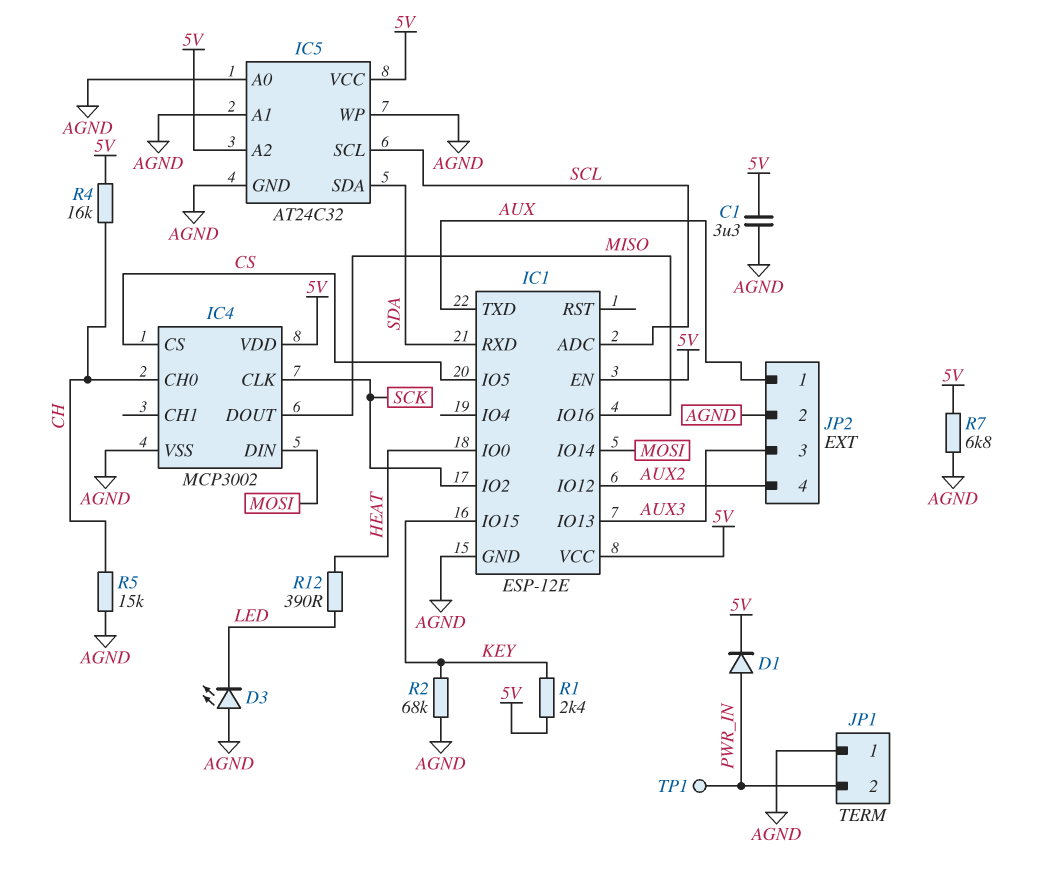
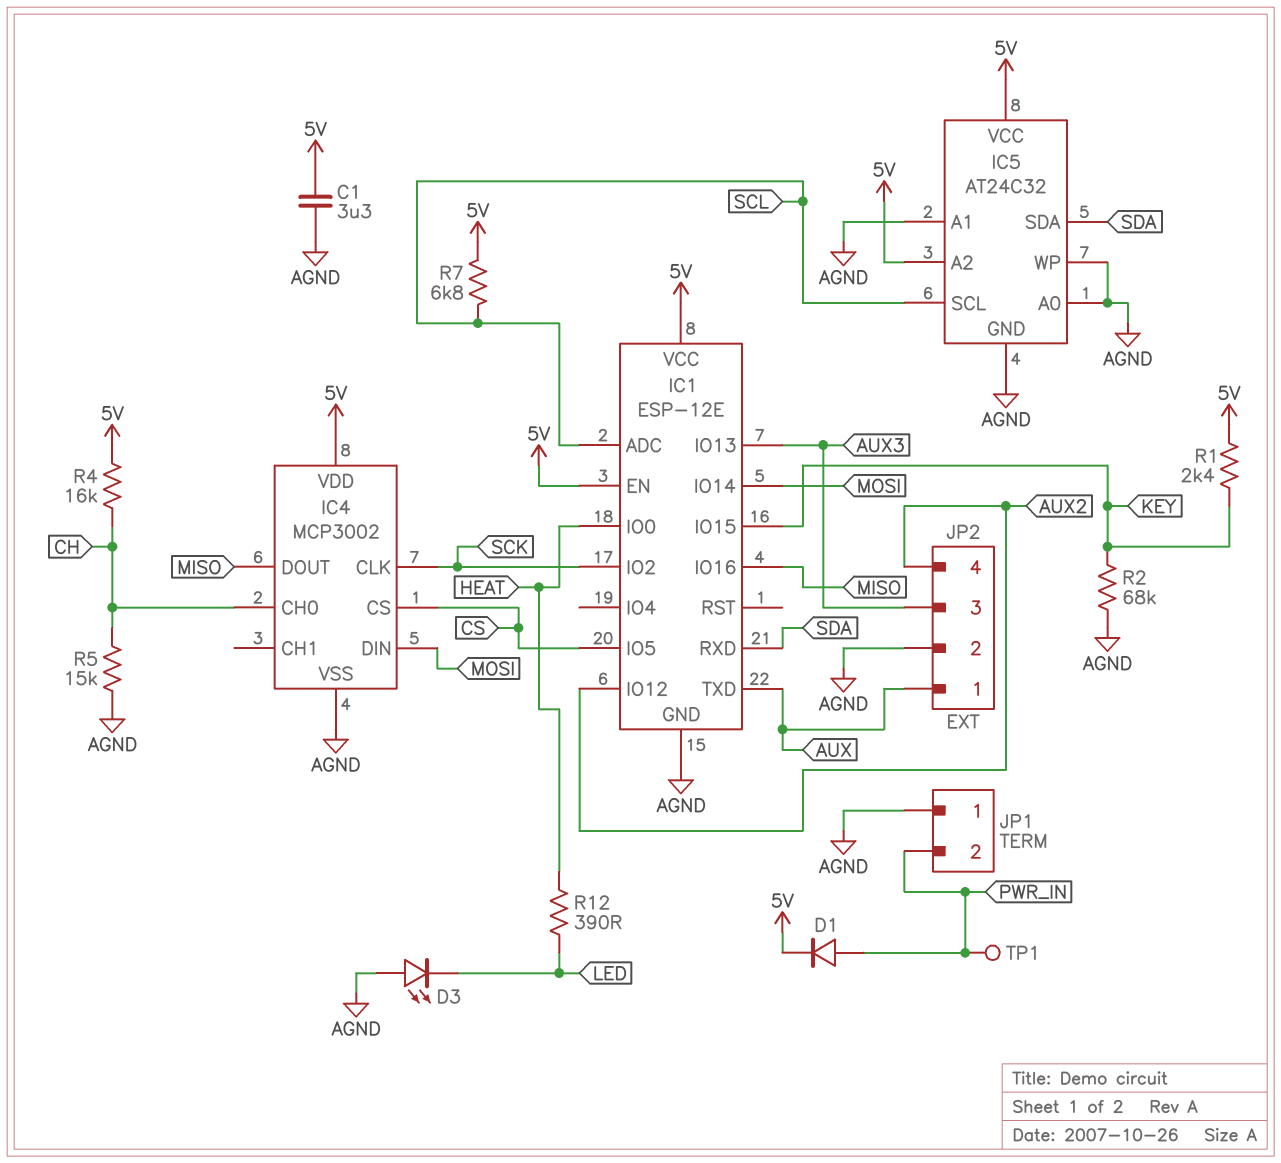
R7: 6.8k (5V, AGND) -> 6.8k (5V, SCL)

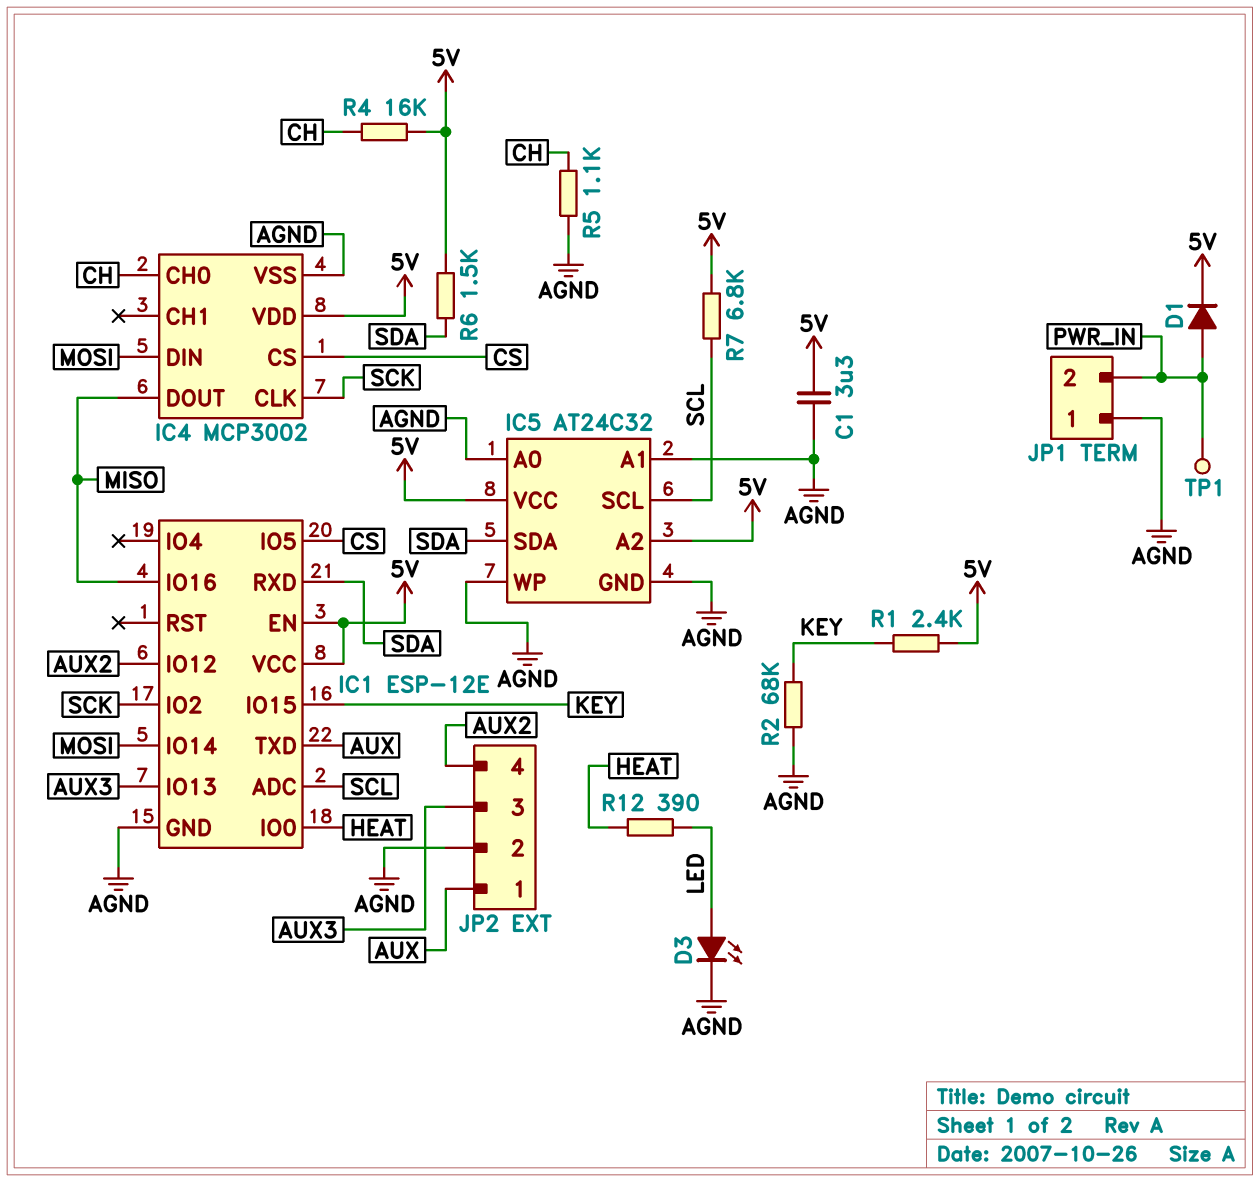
D3: LED (A AGND, K LED) -> LED (A LED, K AGND)
R5: 15k (AGND, CH) -> 1.1k (AGND, CH)
R6: none -> 1.5k (5V, SDA)

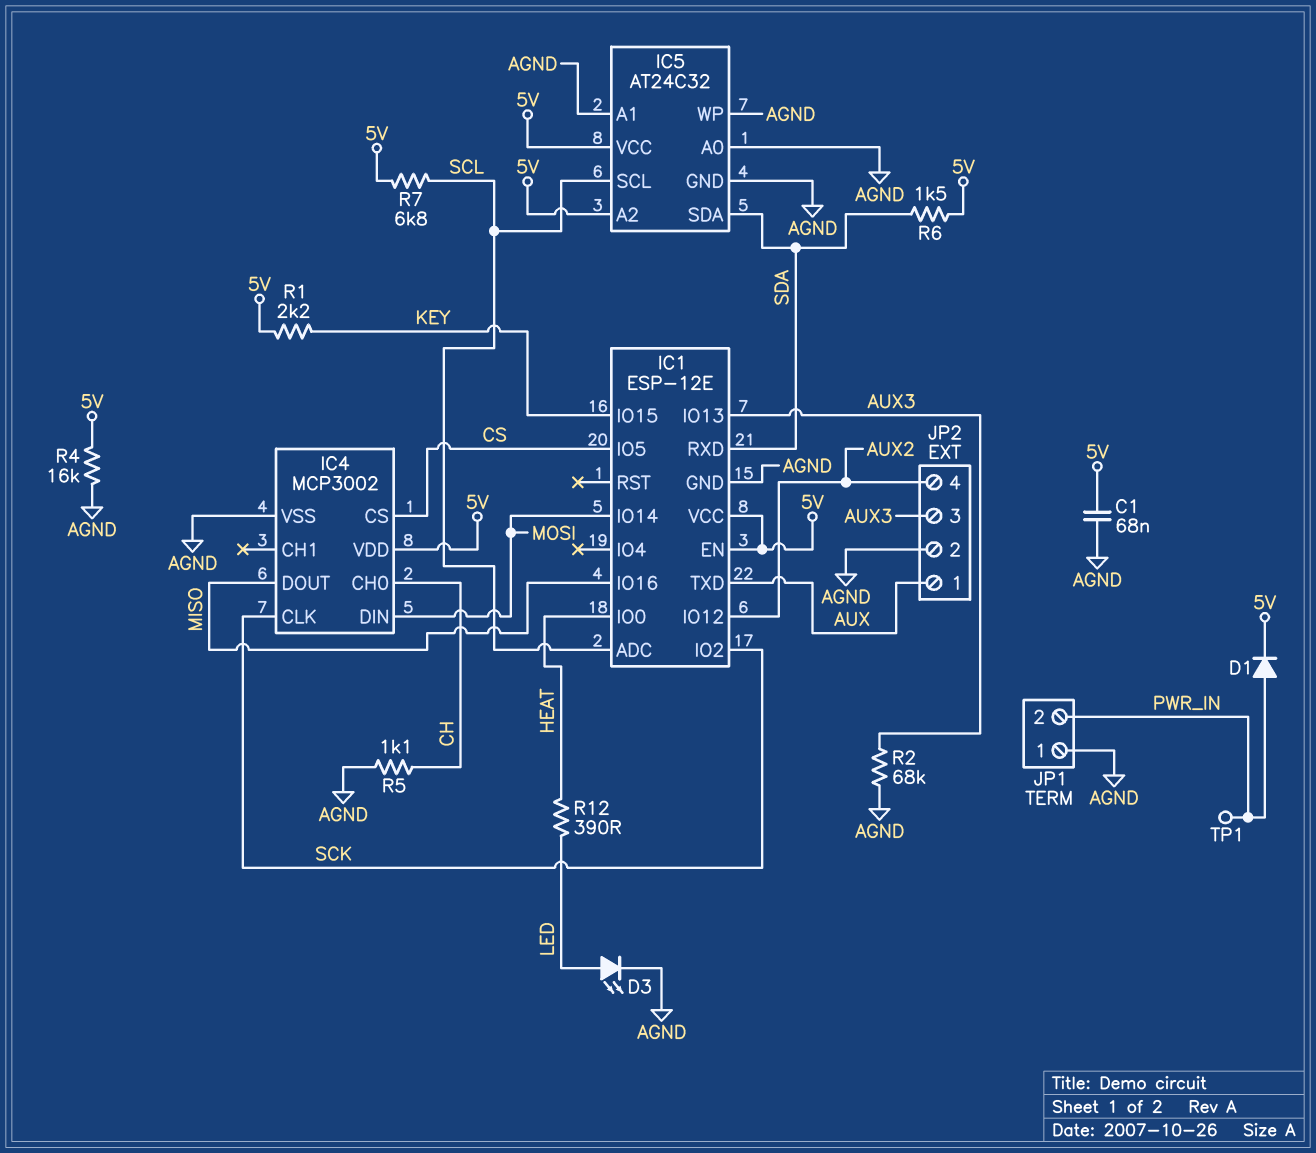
C1: 3.3uF (5V, AGND) -> 68nF (5V, AGND)
R1: 2.4k (5V, KEY) -> 2.2k (5V, KEY)
R2: 68k (AGND, KEY) -> 68k (AGND, AUX3)
R4: 16k (5V, CH) -> 16k (5V, AGND)

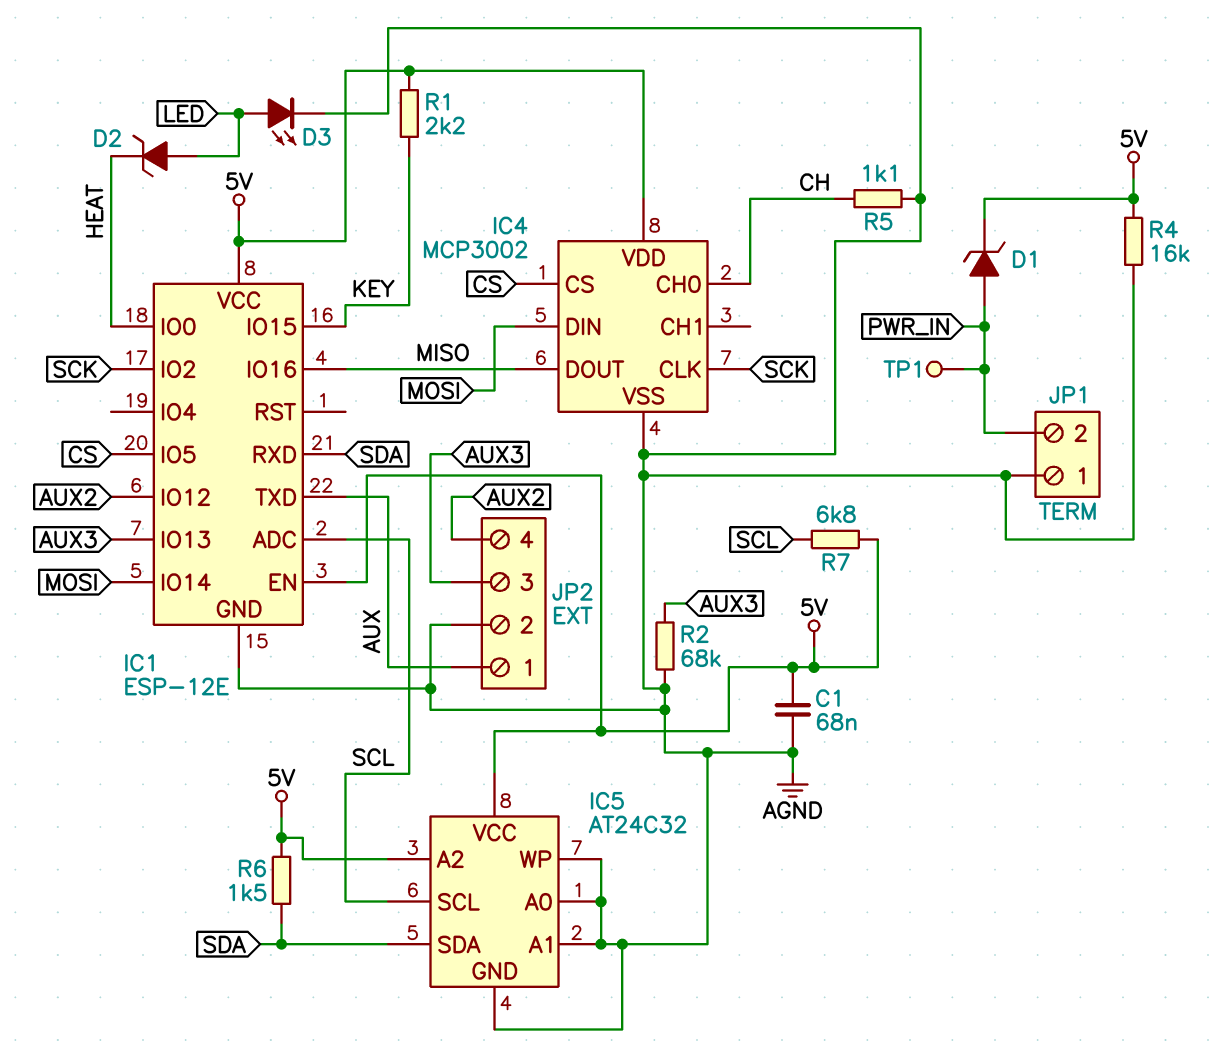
D1: diode (A PWR_IN, K 5V) -> zener (A PWR_IN, K 5V)
D2: none -> zener (A LED, K HEAT)
R12: 390 (HEAT, LED) -> none

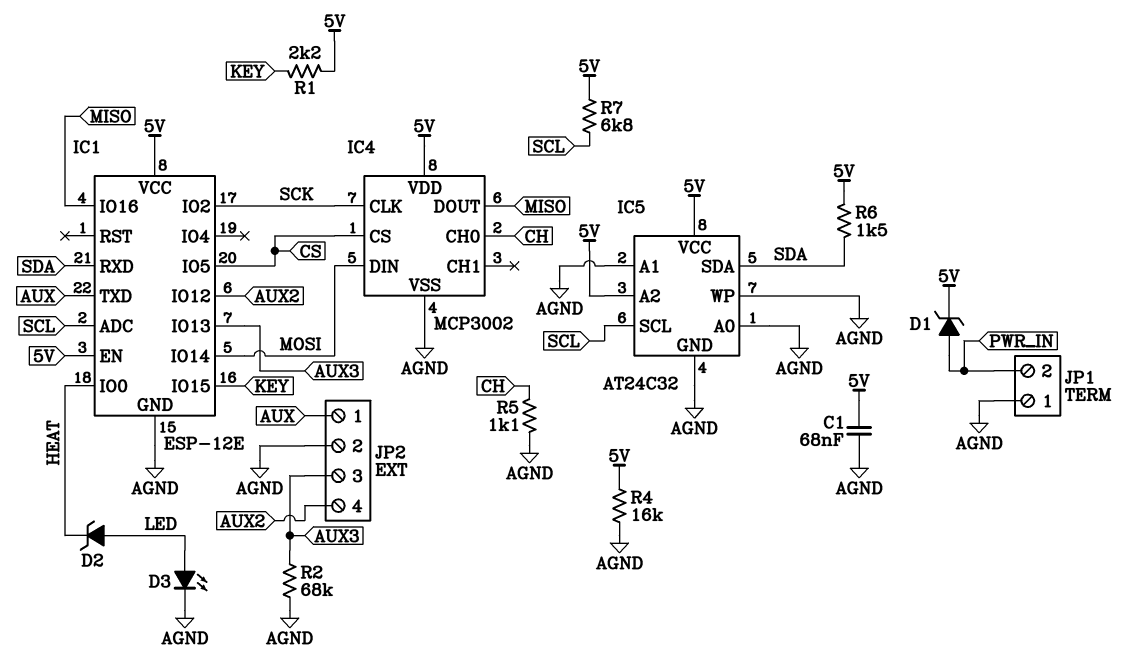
TP1: test point (PWR_IN) -> none

